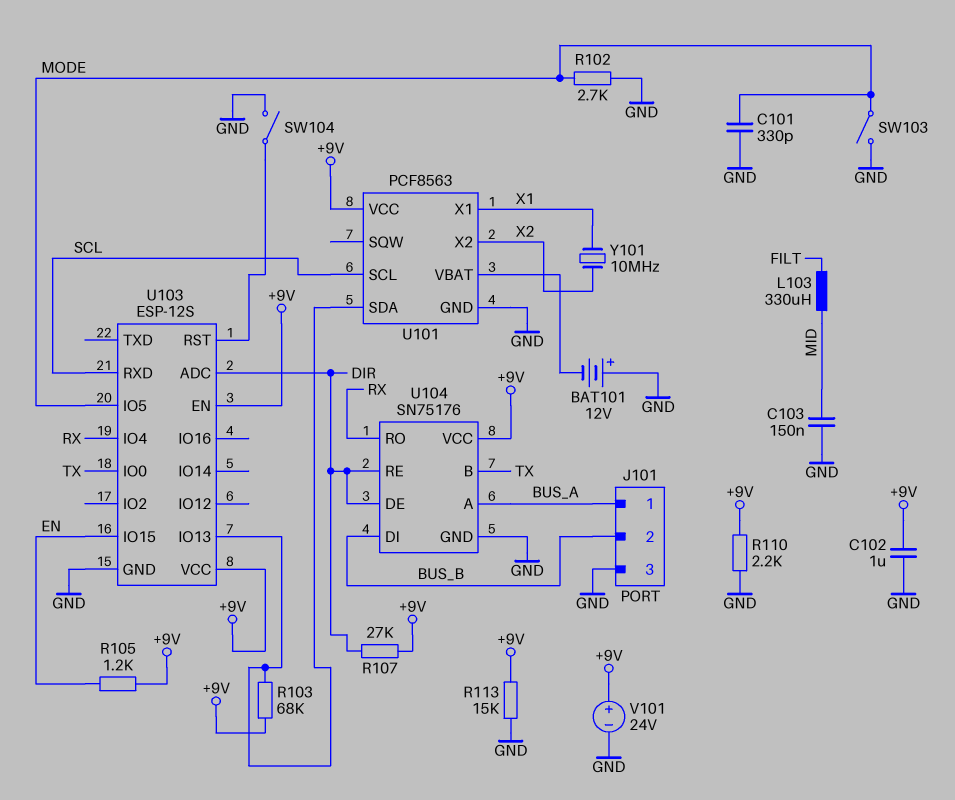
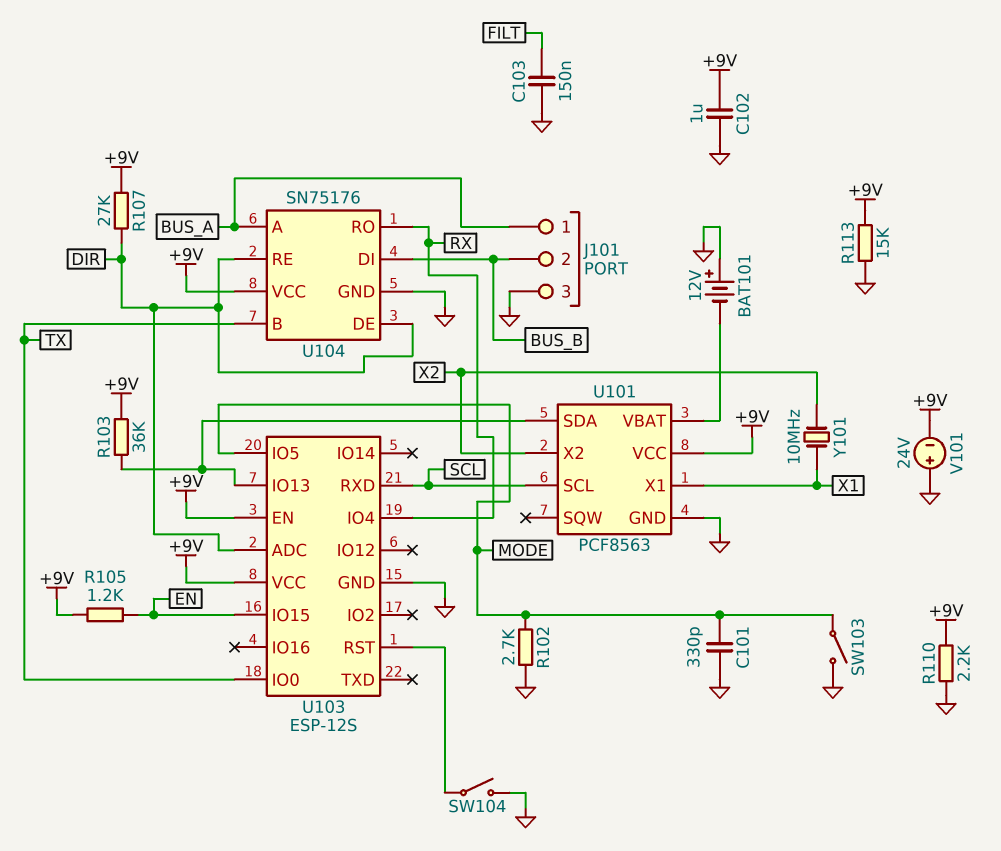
C103: 150nF (GND, MID) -> 150nF (FILT, GND)
L103: 330uH (FILT, MID) -> none
R103: 68k (+9V, U101/SDA) -> 36k (+9V, U101/SDA)
V101: 24V (plus +9V, minus GND) -> 24V (plus GND, minus +9V)

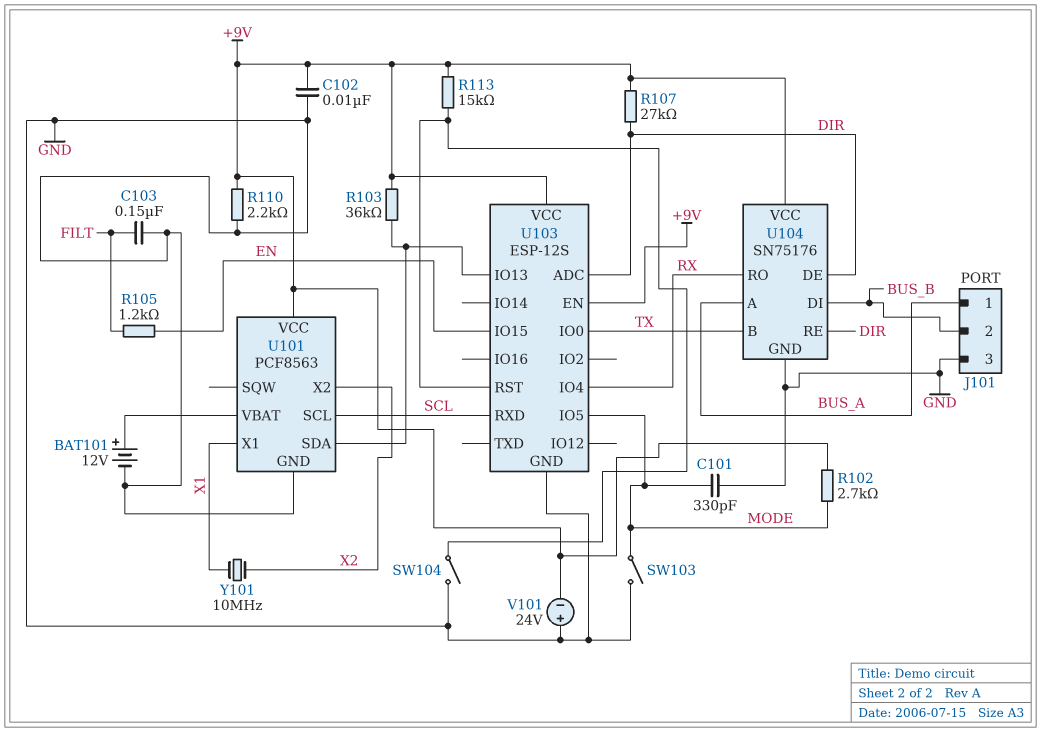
BAT101: 12V (plus GND, minus U101/VBAT) -> 12V (plus U101/VBAT, minus GND)
C102: 1uF (+9V, GND) -> 10nF (+9V, GND)
R102: 2.7k (GND, MODE) -> 2.7k (+9V, MODE)
R105: 1.2k (+9V, EN) -> 1.2k (EN, FILT)
R113: 15k (+9V, GND) -> 15k (+9V, U103/RST)

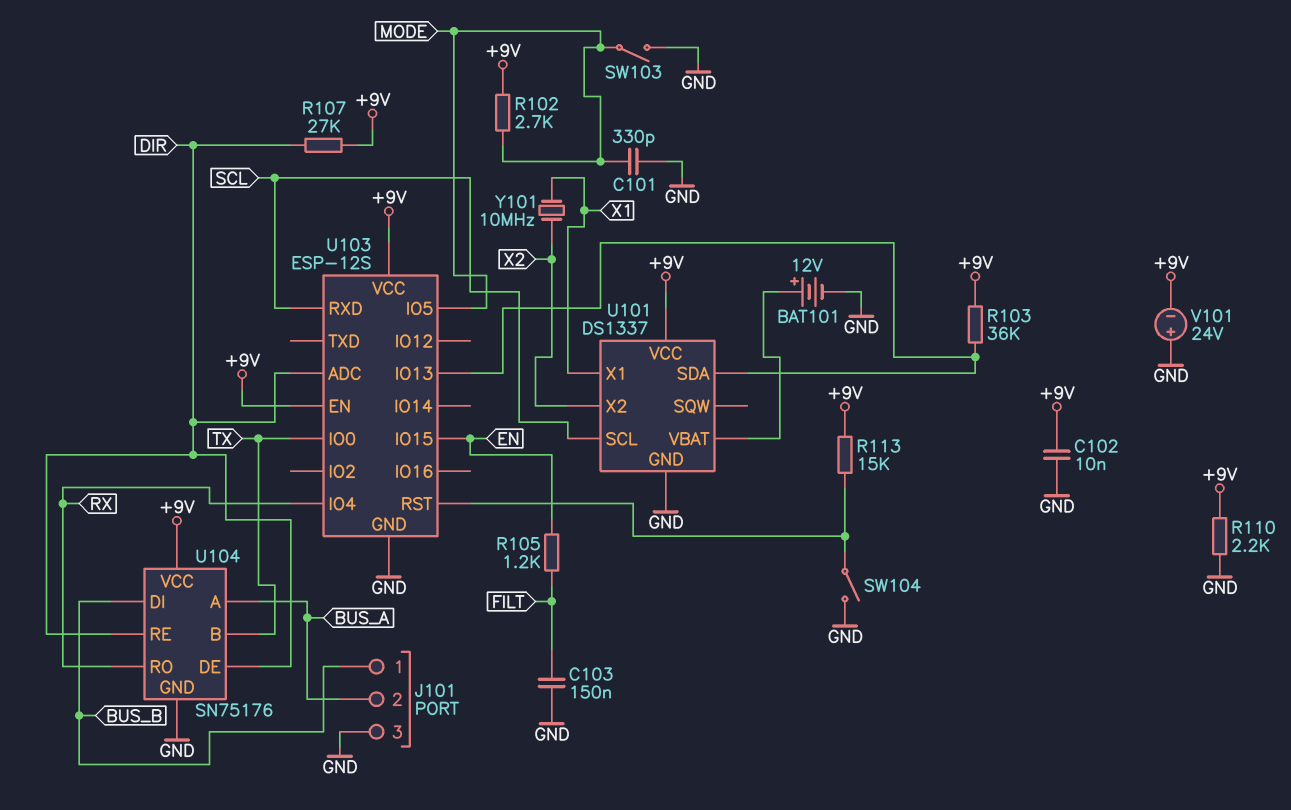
J101 pin 1: BUS_A -> BUS_B
J101 pin 2: BUS_B -> BUS_A
U101: PCF8563 -> DS1337

